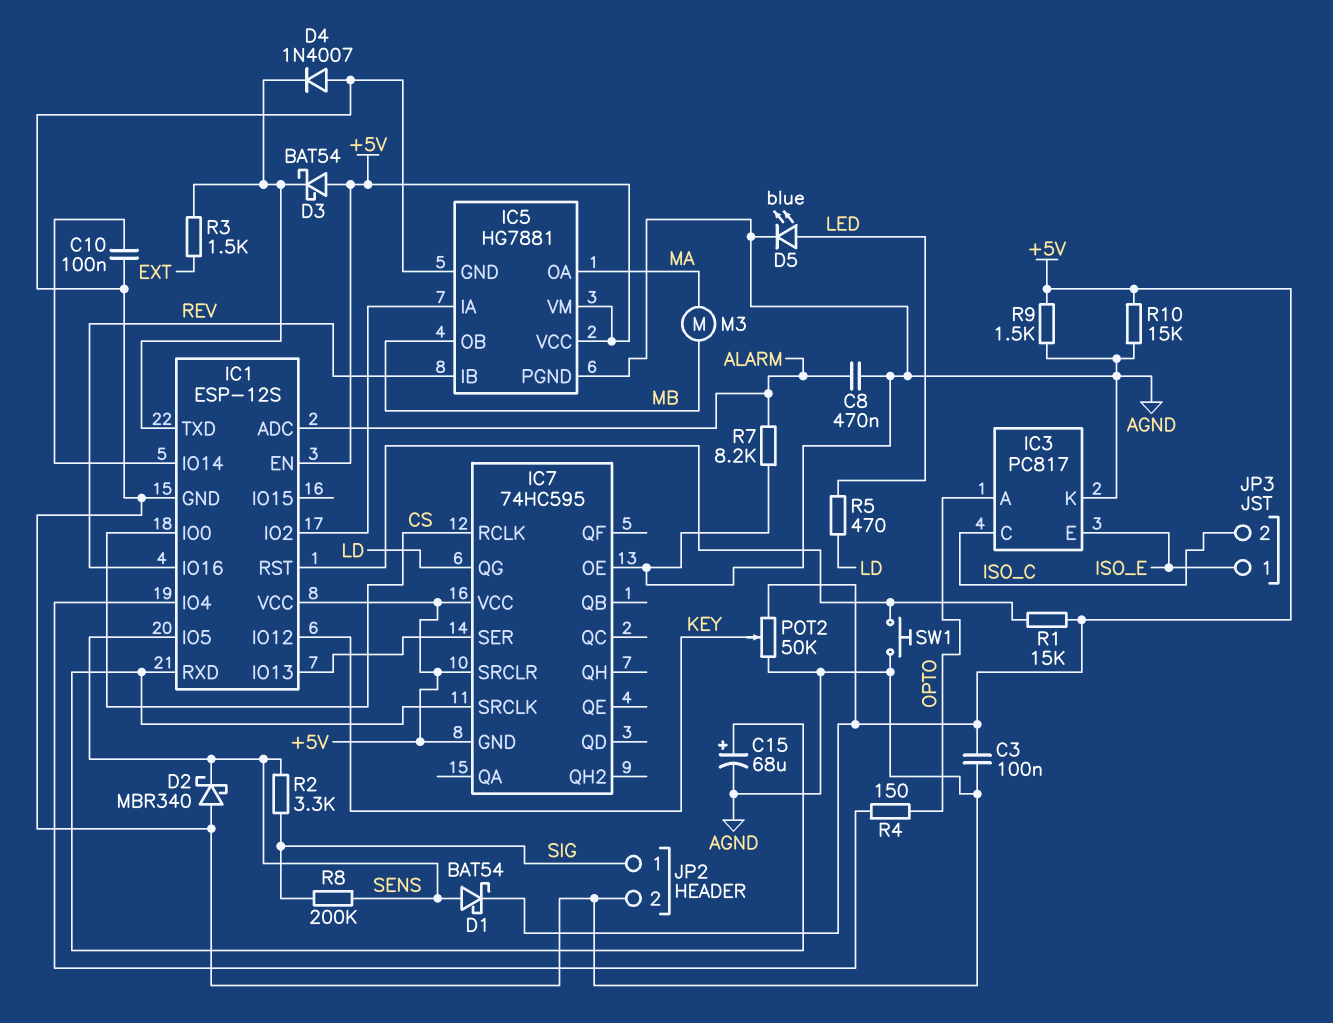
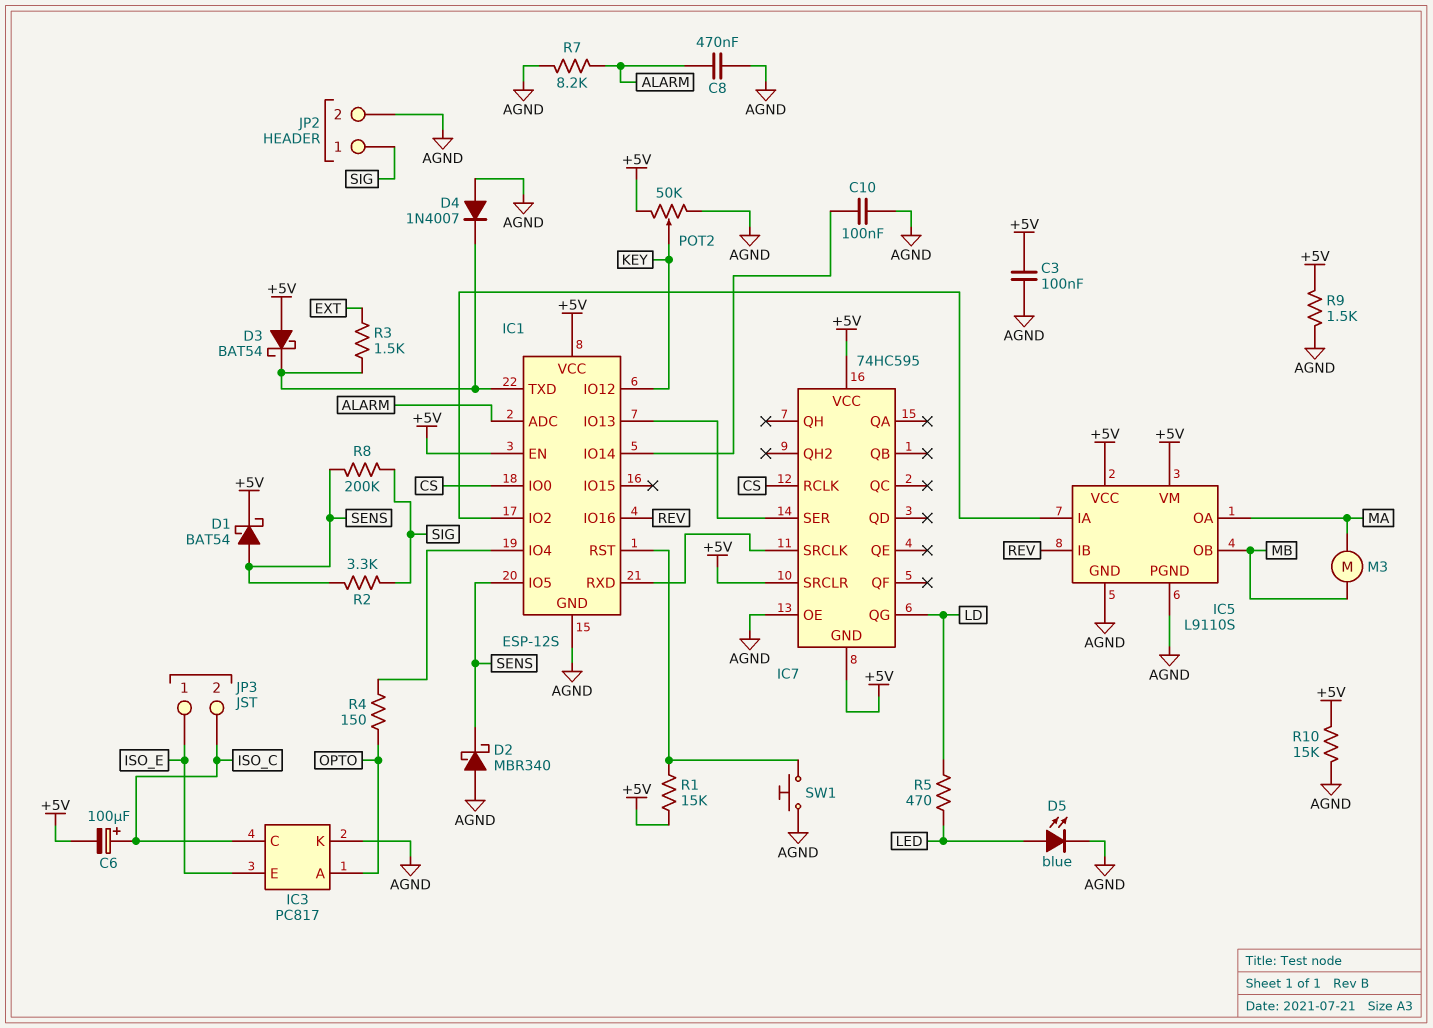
C6: none -> 100uF (plus ISO_C, minus +5V)
C15: 68uF (plus IC1/RXD, minus AGND) -> none
IC5: HG7881 -> L9110S

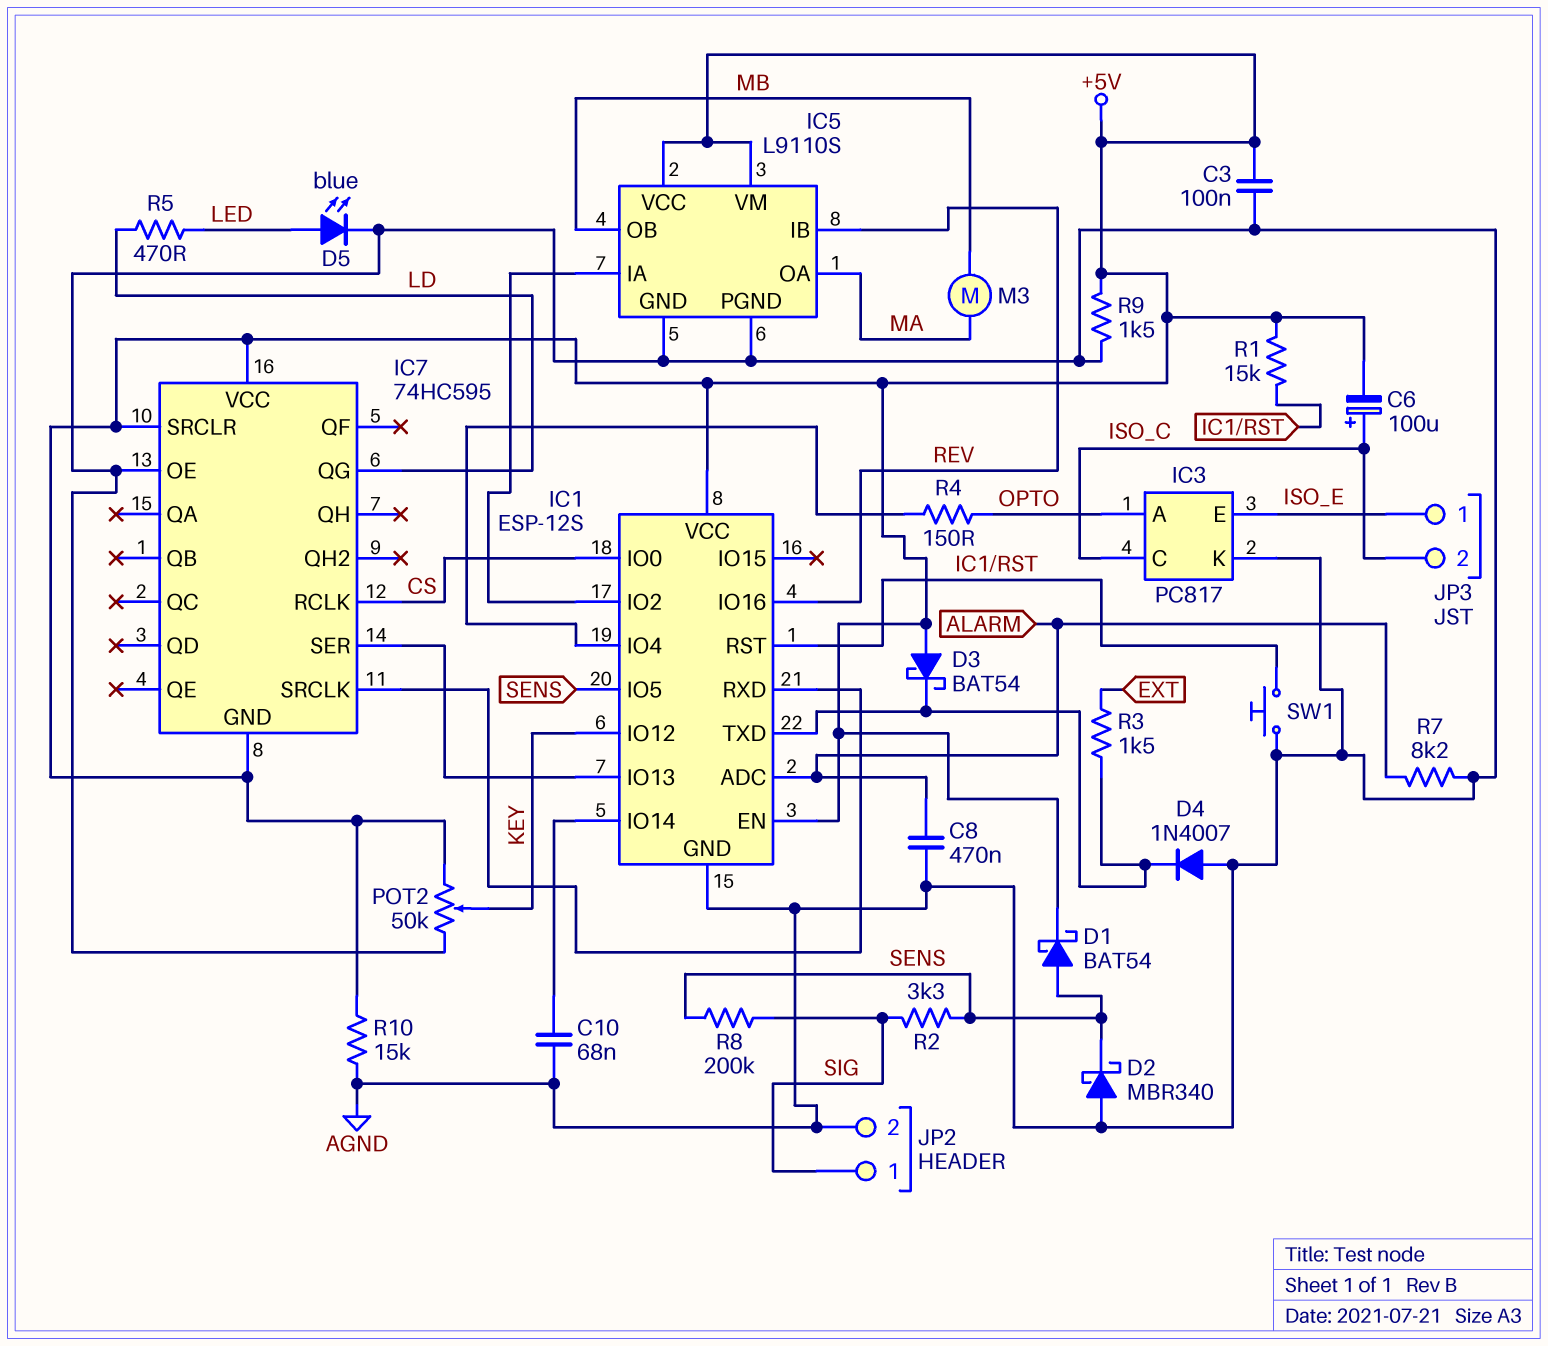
C10: 100nF (AGND, IC1/IO14) -> 68nF (AGND, IC1/IO14)

